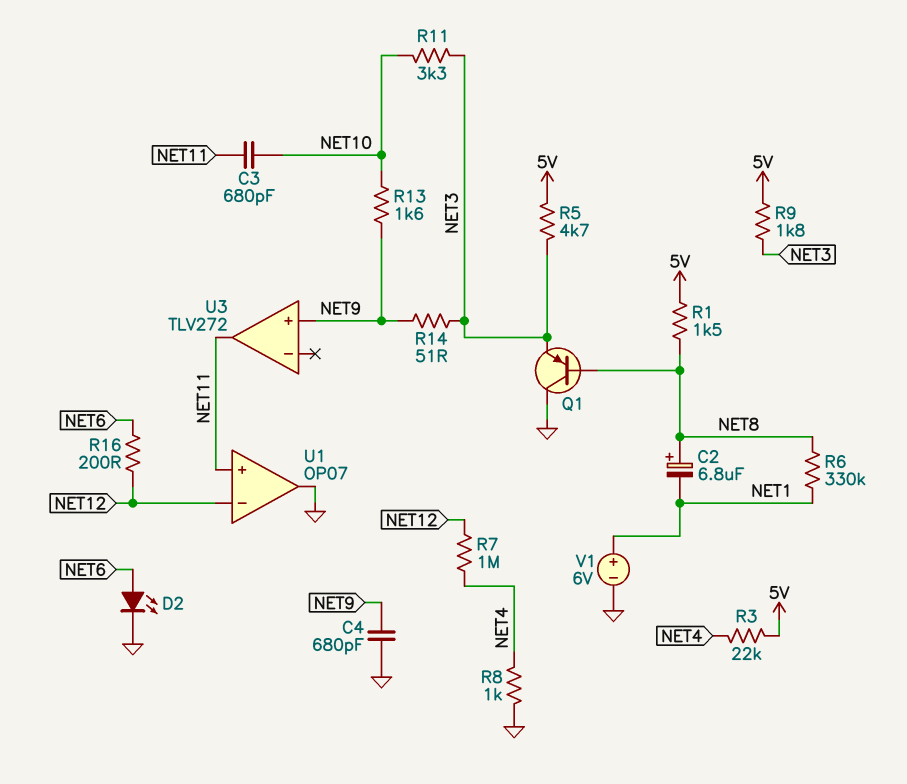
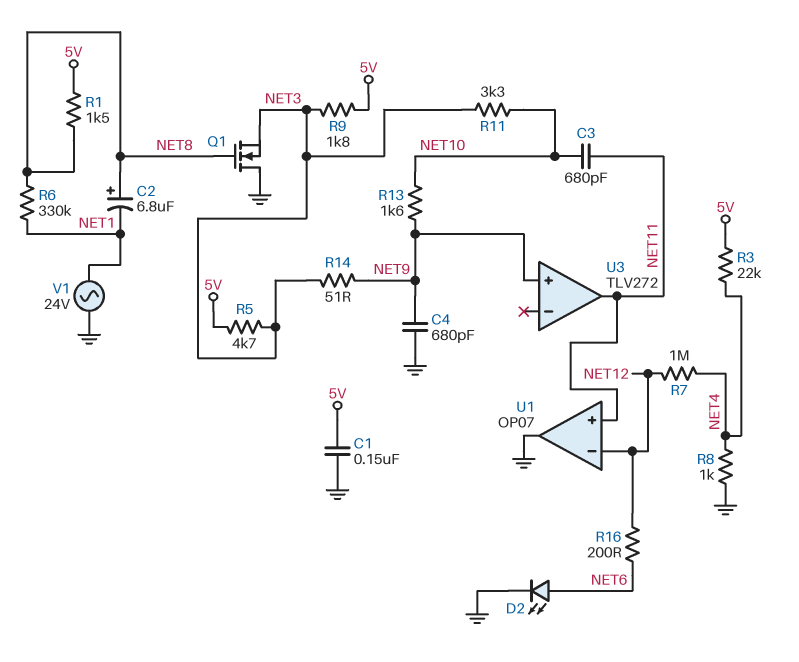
C1: none -> 150nF (5V, GND)
Q1: PNP (B NET8, C GND, E NET3) -> NMOS (G NET8, D GND, S NET3)
V1: 6V (plus NET1, minus GND) -> AC 24V (GND, NET1)

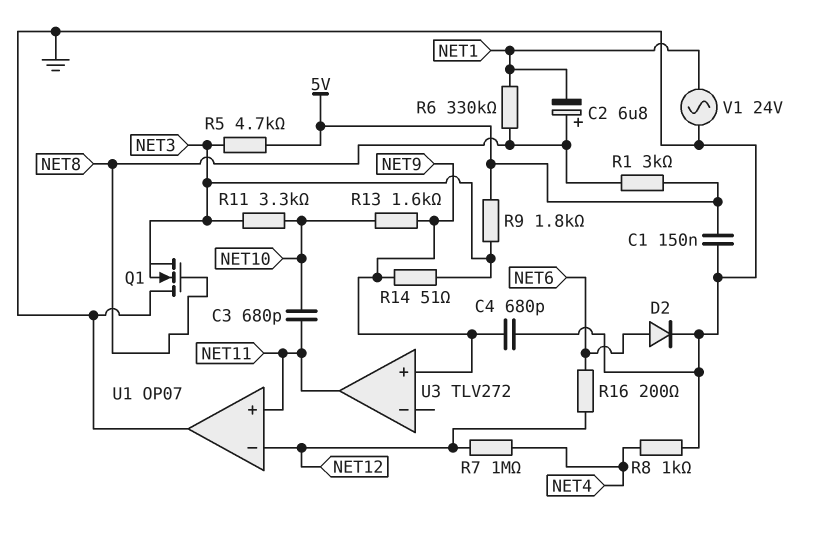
D2: LED (A NET6, K GND) -> diode (A NET6, K GND)
R1: 1.5k (5V, NET8) -> 3k (5V, NET8)
R3: 22k (5V, NET4) -> none

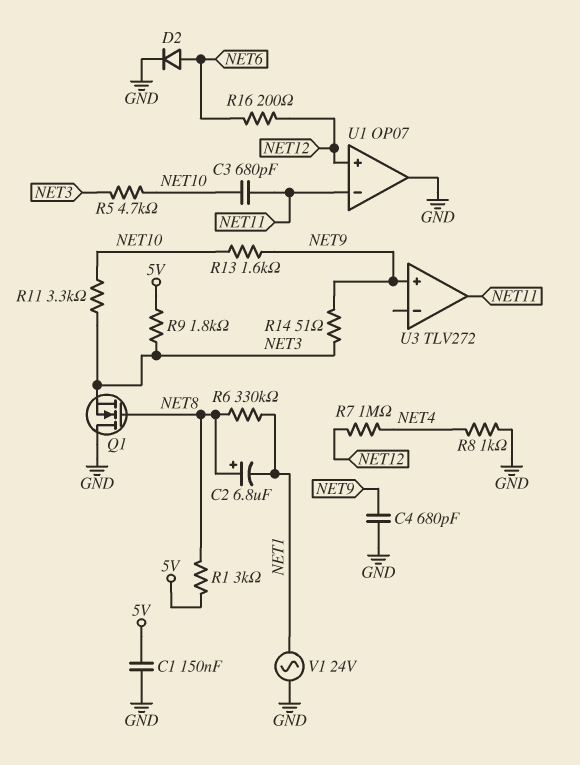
R5: 4.7k (5V, NET3) -> 4.7k (NET3, NET10)
U1 pin in+: NET11 -> NET12
U1 pin in-: NET12 -> NET11

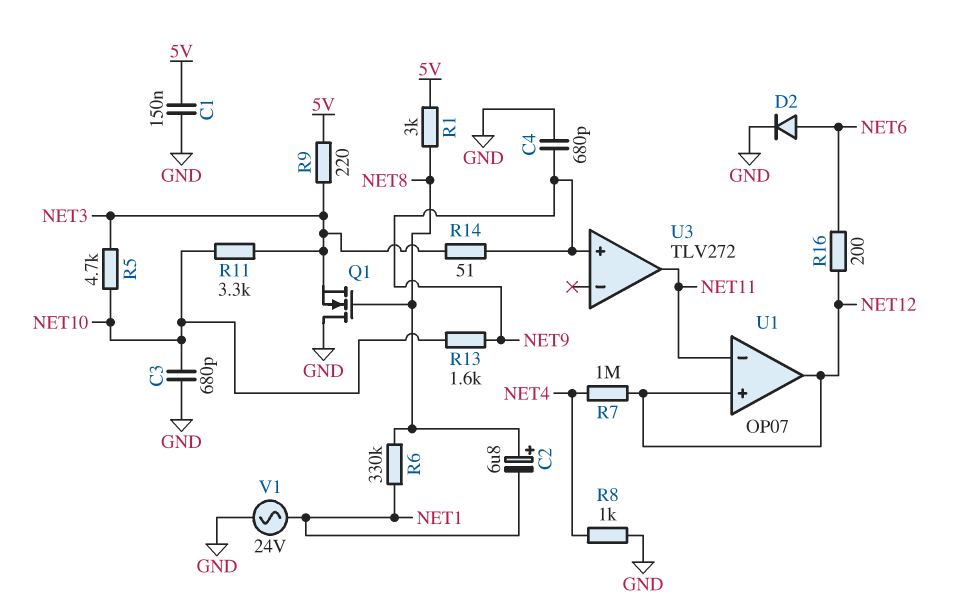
C3: 680pF (NET10, NET11) -> 680pF (GND, NET10)
R9: 1.8k (5V, NET3) -> 220 (5V, NET3)
U1 pin out: GND -> NET12

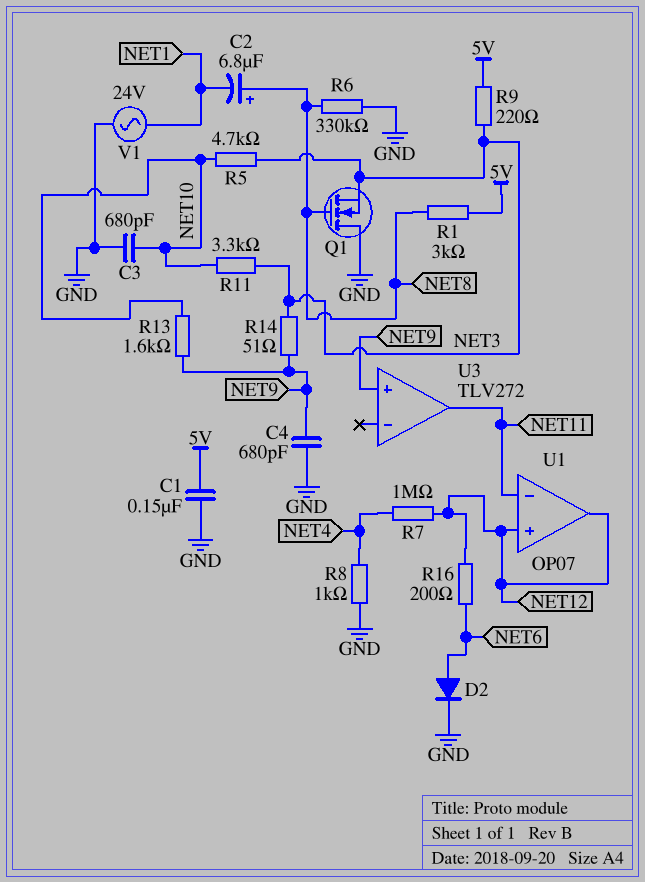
R6: 330k (NET1, NET8) -> 330k (GND, NET8)

